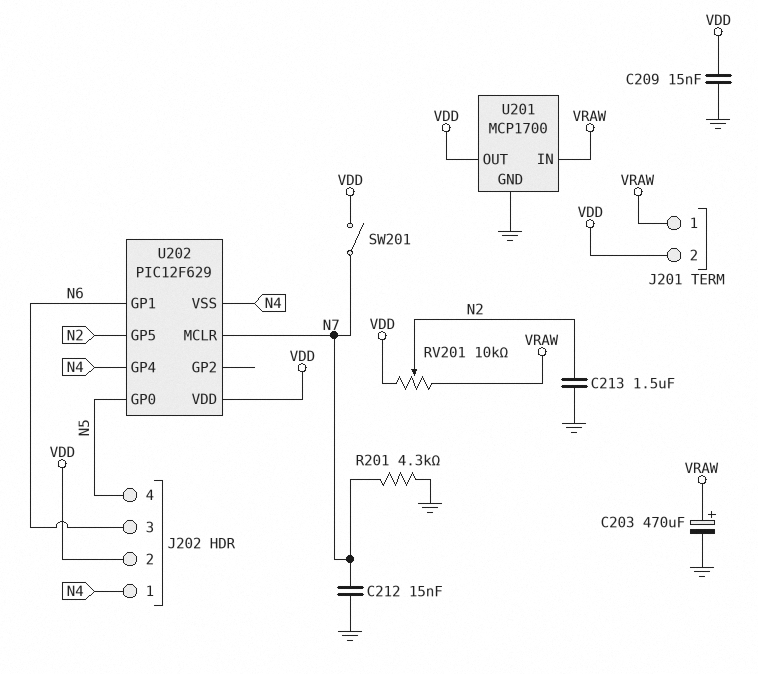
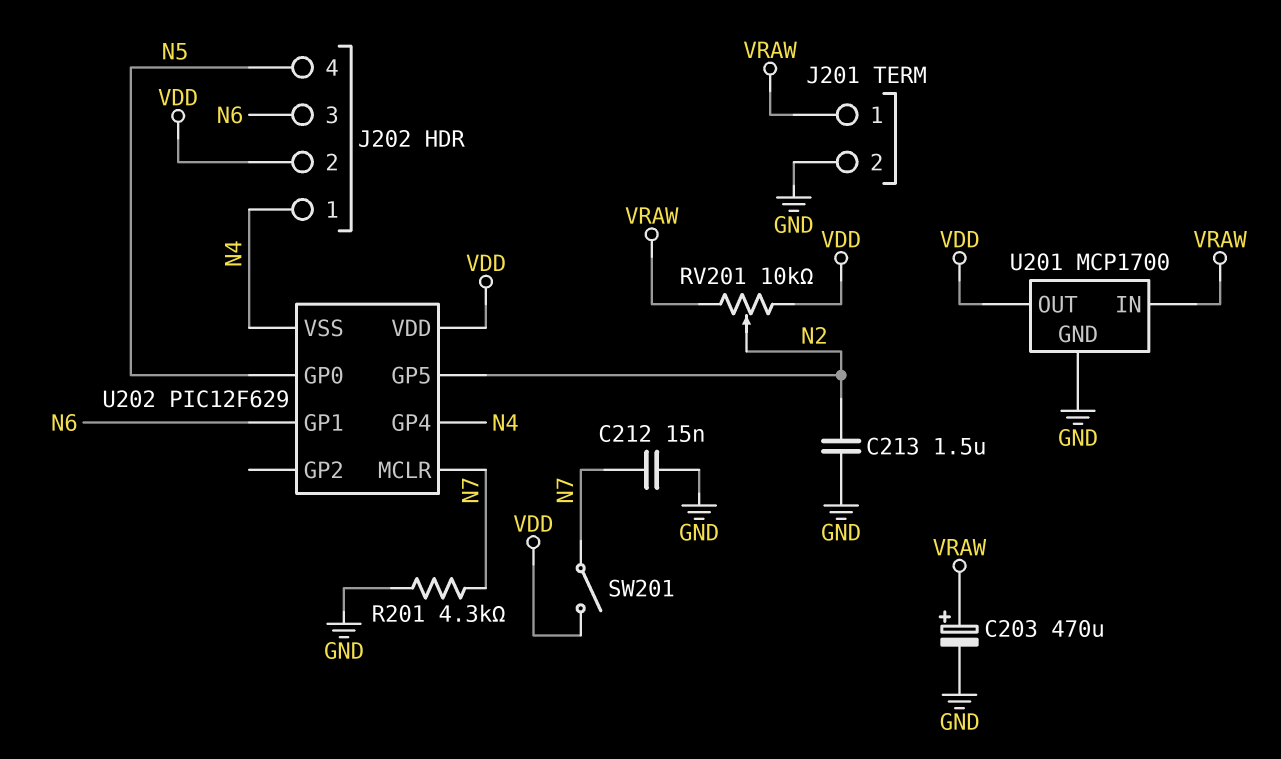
C209: 15nF (GND, VDD) -> none
J201 pin 2: VDD -> GND

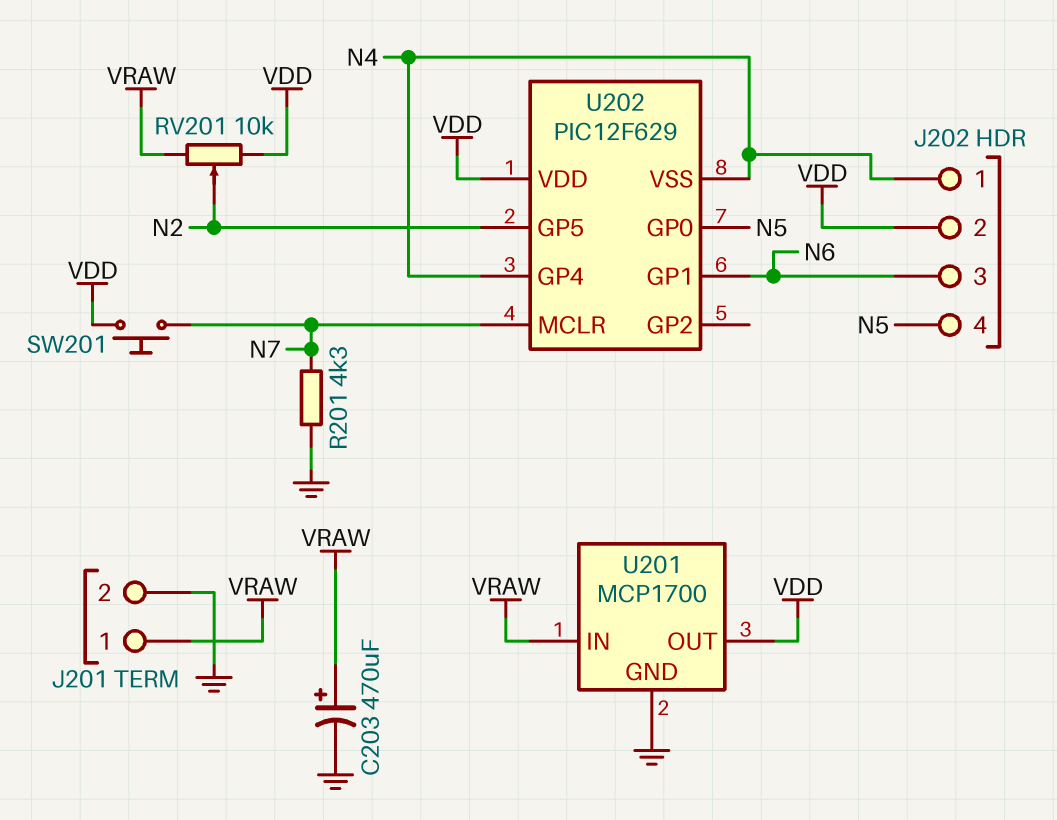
C212: 15nF (GND, N7) -> none
C213: 1.5uF (GND, N2) -> none
SW201: switch (N7, VDD) -> button (N7, VDD)

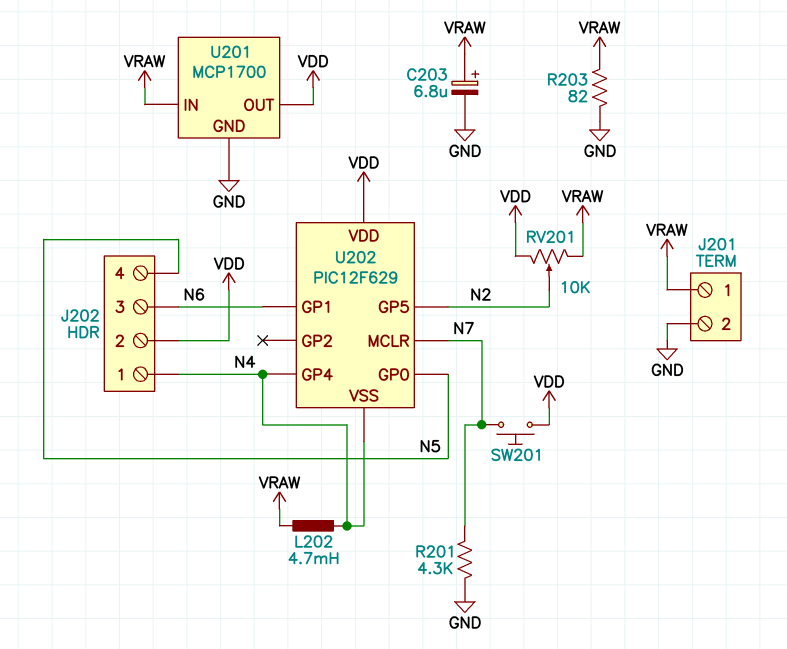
C203: 470uF (plus VRAW, minus GND) -> 6.8uF (plus VRAW, minus GND)
L202: none -> 4.7mH (N4, VRAW)
R203: none -> 82 (GND, VRAW)

